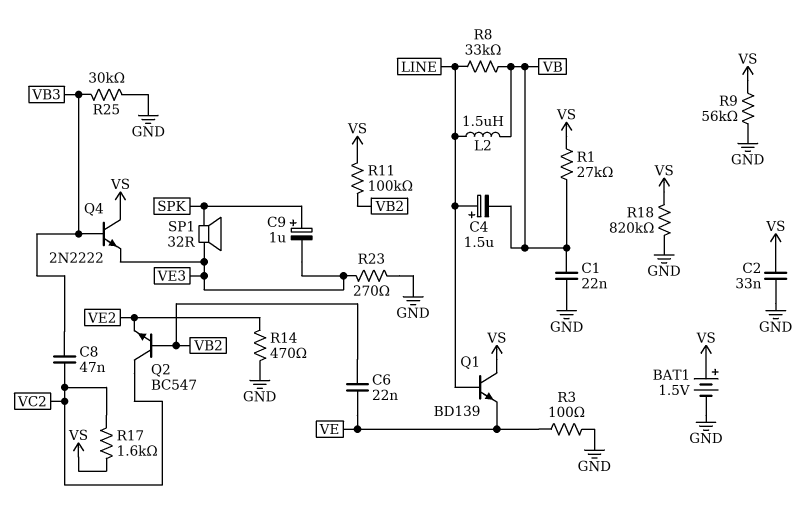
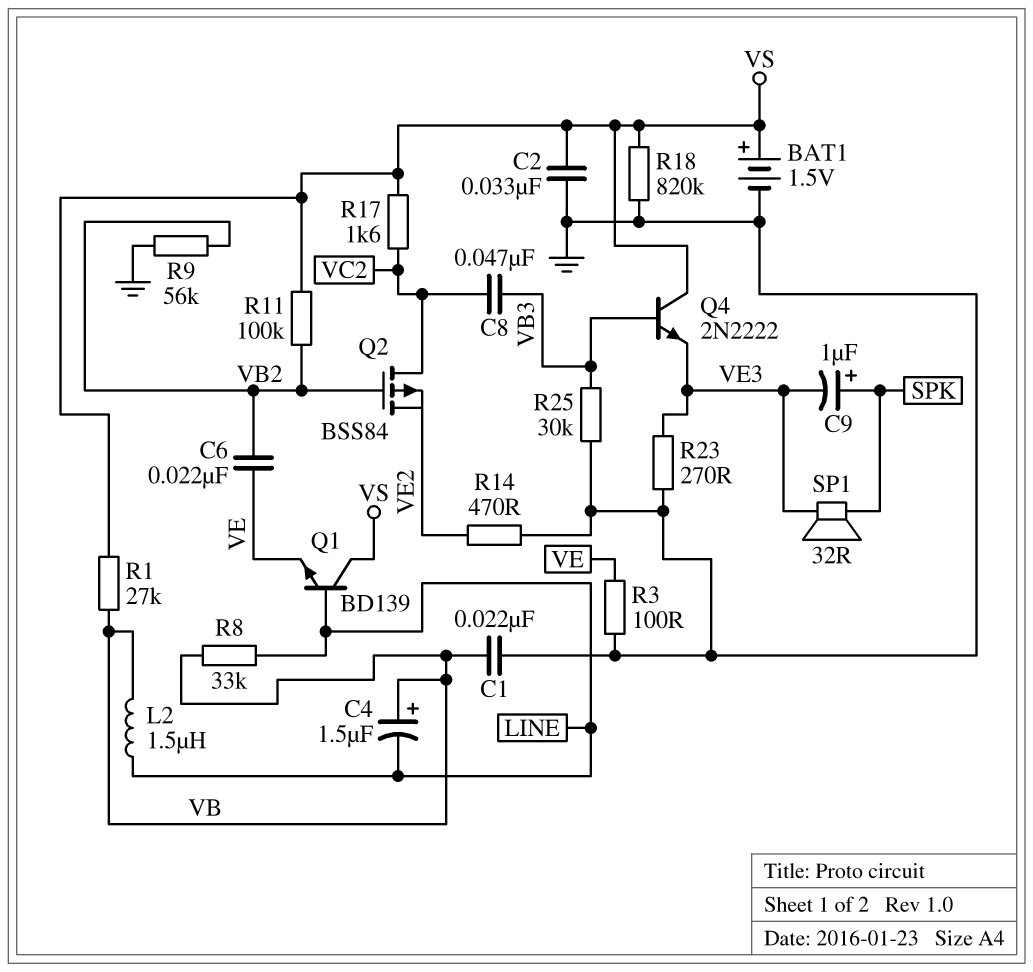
C4: 1.5uF (plus LINE, minus VB) -> 1.5uF (plus VB, minus LINE)
Q2: NPN BC547 (B VB2, C VC2, E VE2) -> PMOS BSS84 (G VB2, D VC2, S VE2)
R9: 56k (GND, VS) -> 56k (GND, VB2)

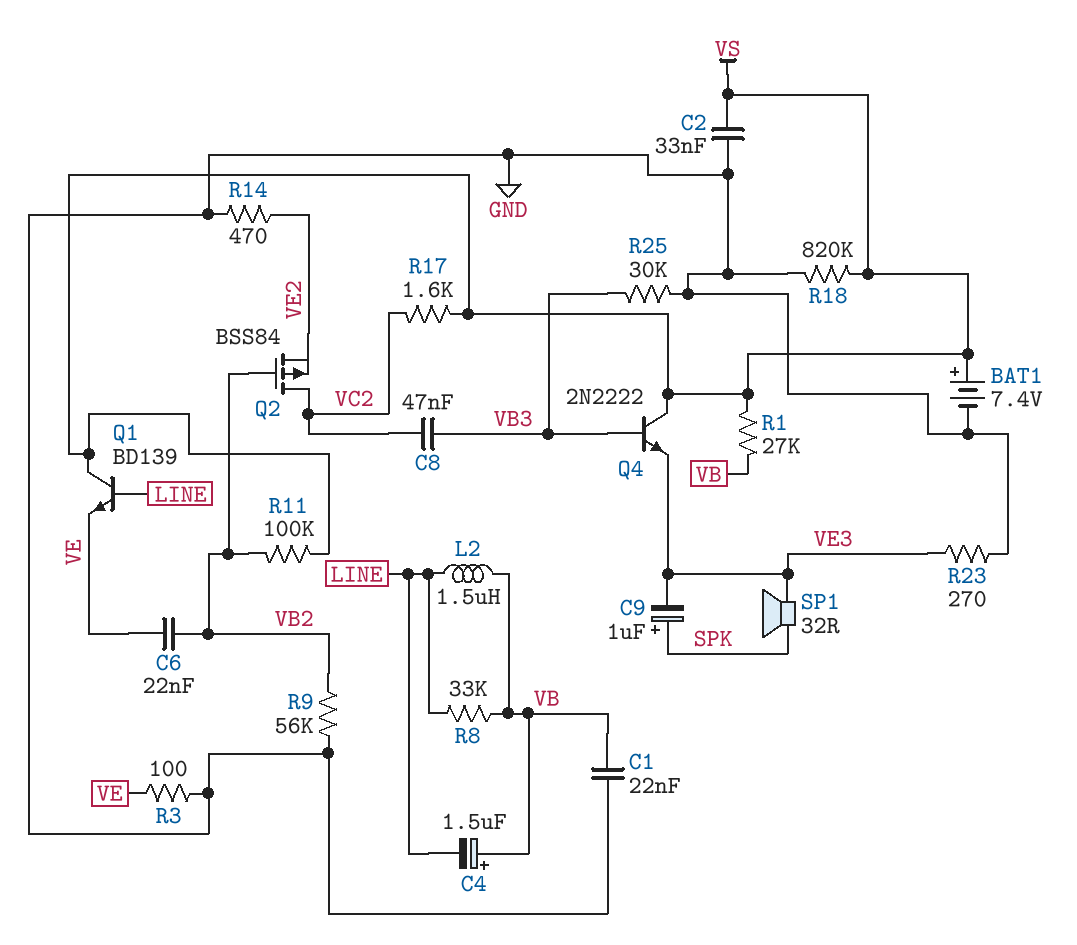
BAT1: 1.5V (plus VS, minus GND) -> 7.4V (plus VS, minus GND)

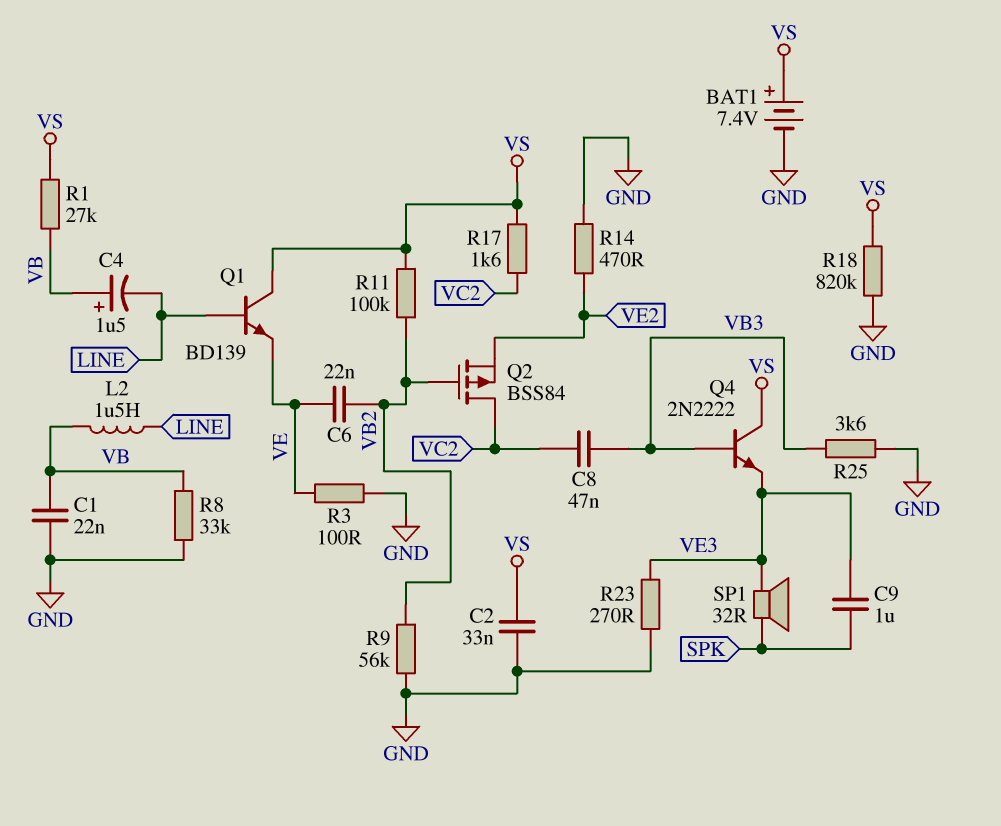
C9: 1uF (plus SPK, minus VE3) -> 1uF (SPK, VE3)
R8: 33k (LINE, VB) -> 33k (GND, VB)
R25: 30k (GND, VB3) -> 3.6k (GND, VB3)

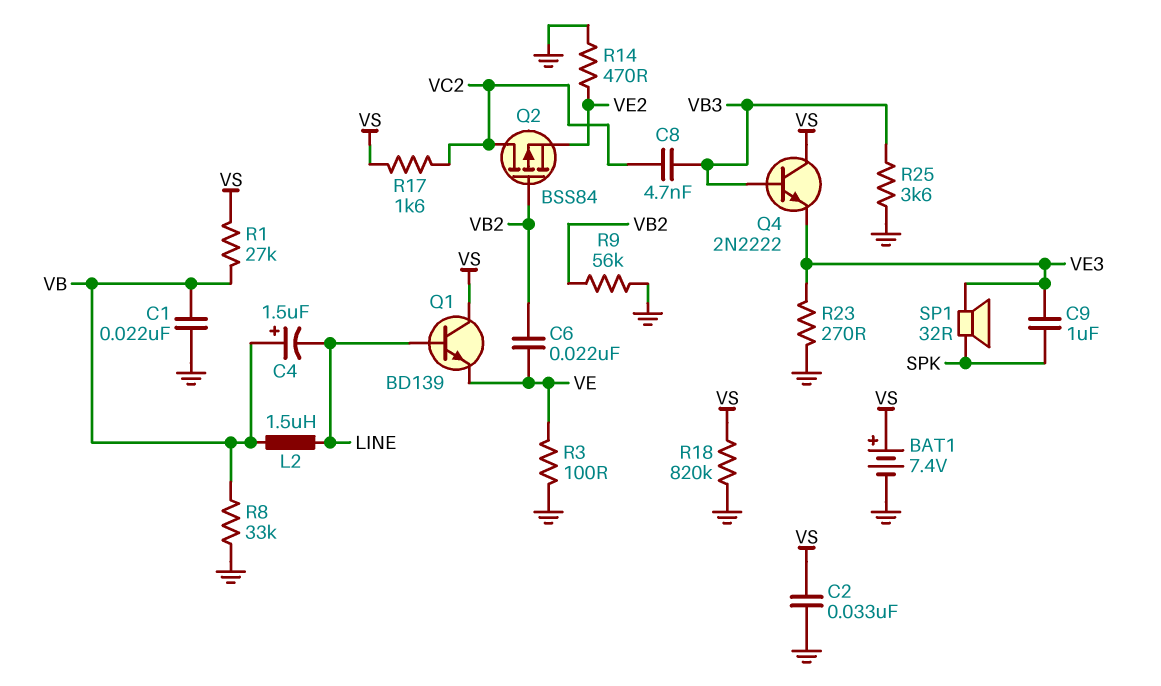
C8: 47nF (VB3, VC2) -> 4.7nF (VB3, VC2)
R11: 100k (VB2, VS) -> none

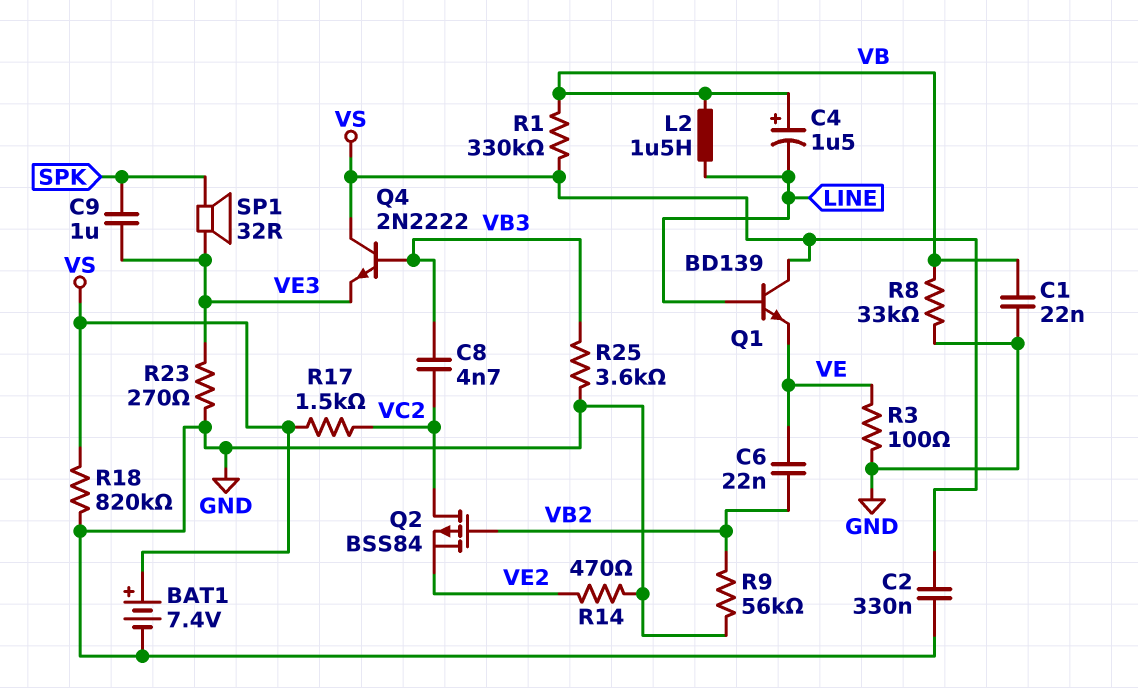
C2: 33nF (GND, VS) -> 330nF (GND, VS)
R1: 27k (VB, VS) -> 330k (VB, VS)
R17: 1.6k (VC2, VS) -> 1.5k (VC2, VS)

